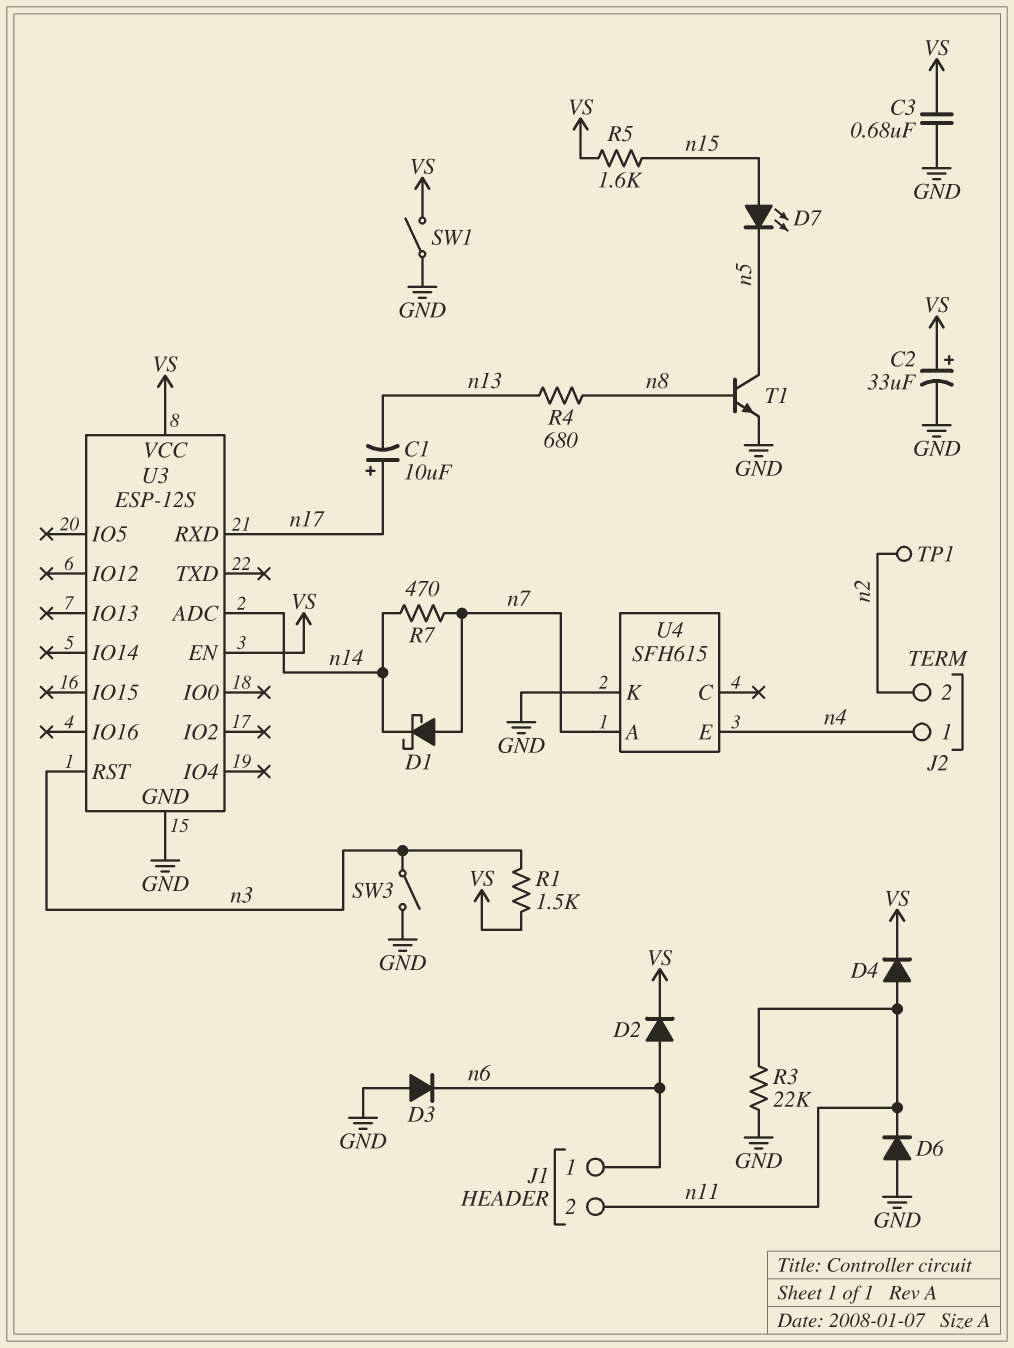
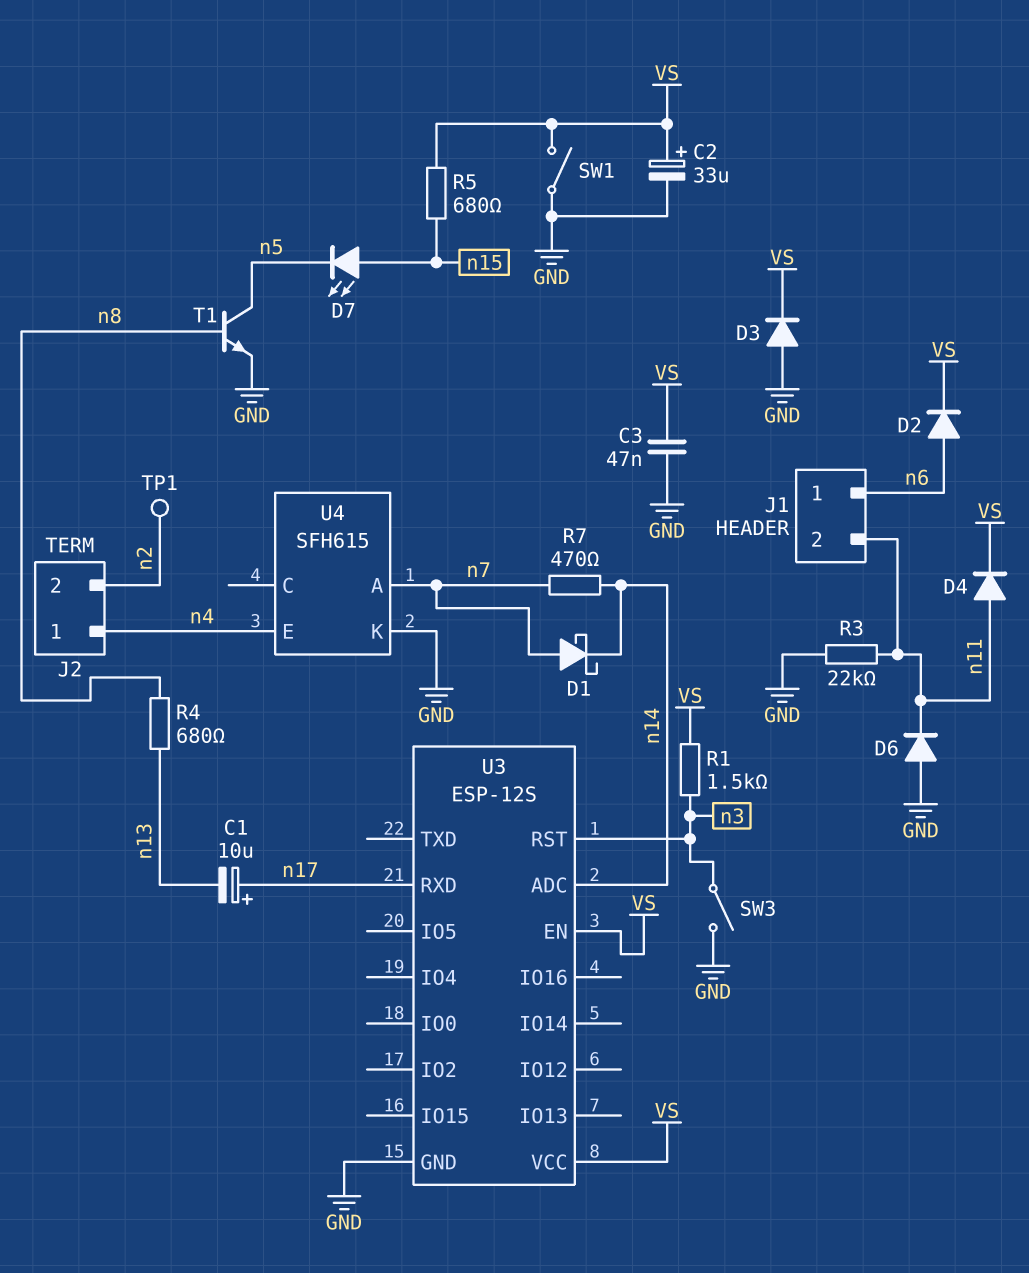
C3: 680nF (GND, VS) -> 47nF (GND, VS)
D3: diode (A GND, K n6) -> diode (A GND, K VS)
R5: 1.6k (VS, n15) -> 680 (VS, n15)

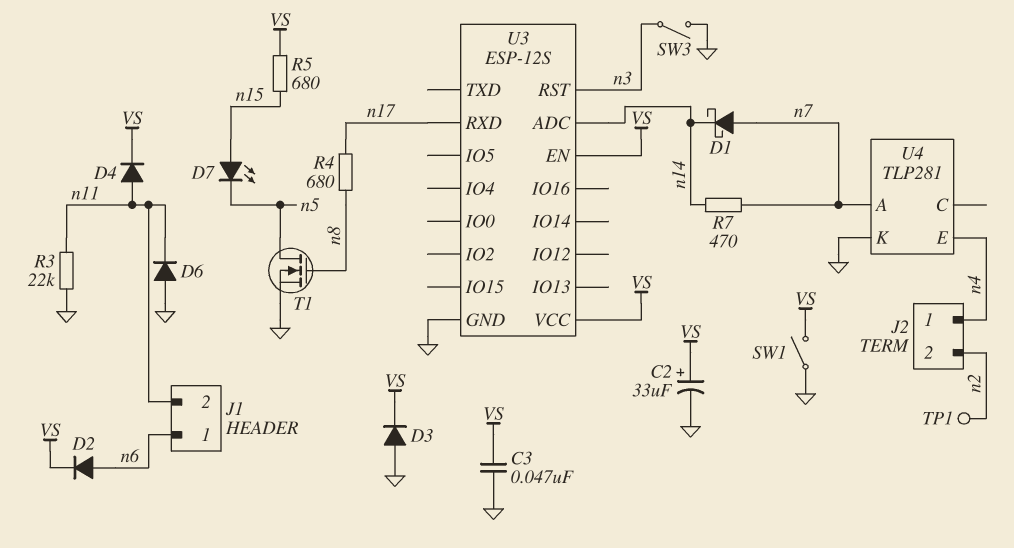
C1: 10uF (plus n17, minus n13) -> none
R1: 1.5k (VS, n3) -> none
R4: 680 (n8, n13) -> 680 (n8, n17)
T1: NPN (B n8, C n5, E GND) -> NMOS (G n8, D n5, S GND)
U4: SFH615 -> TLP281

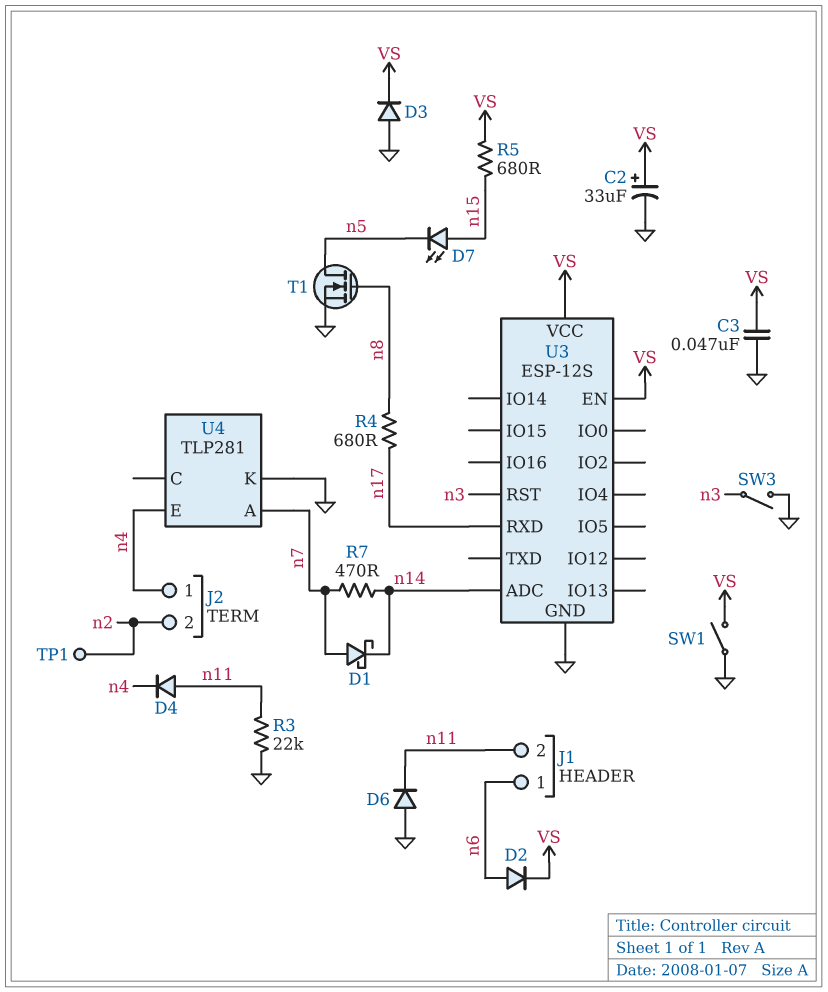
D4: diode (A n11, K VS) -> diode (A n11, K n4)

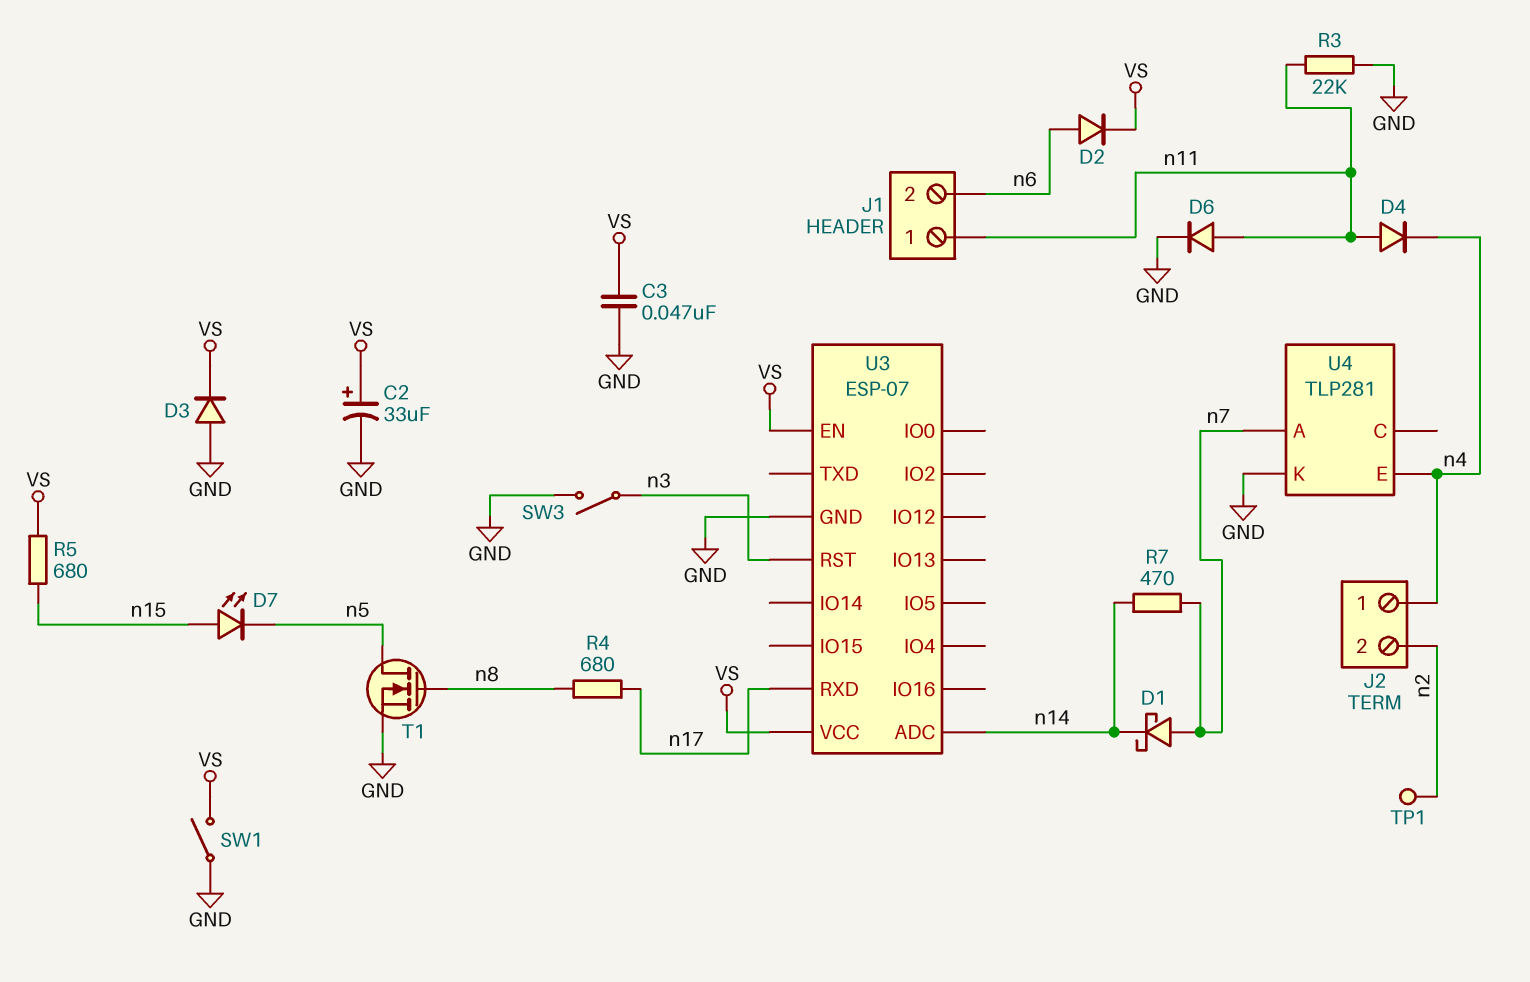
D6: diode (A GND, K n11) -> diode (A n11, K GND)
J1 pin 1: n6 -> n11
J1 pin 2: n11 -> n6
U3: ESP-12S -> ESP-07

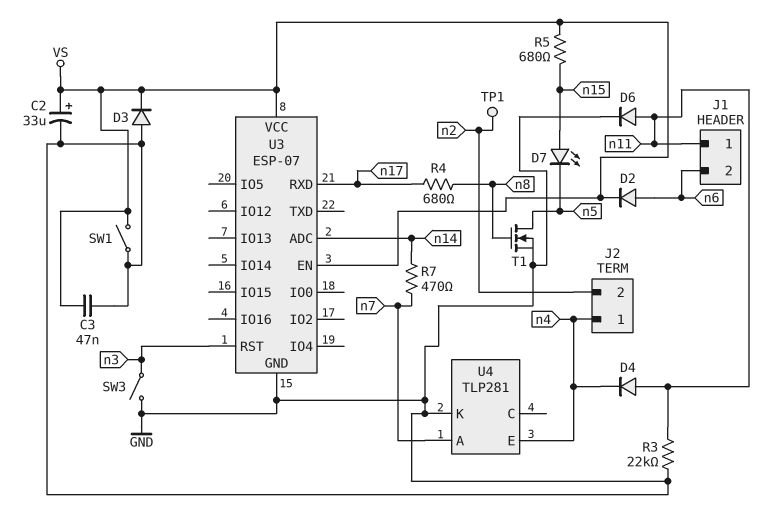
D1: schottky (A n7, K n14) -> none

